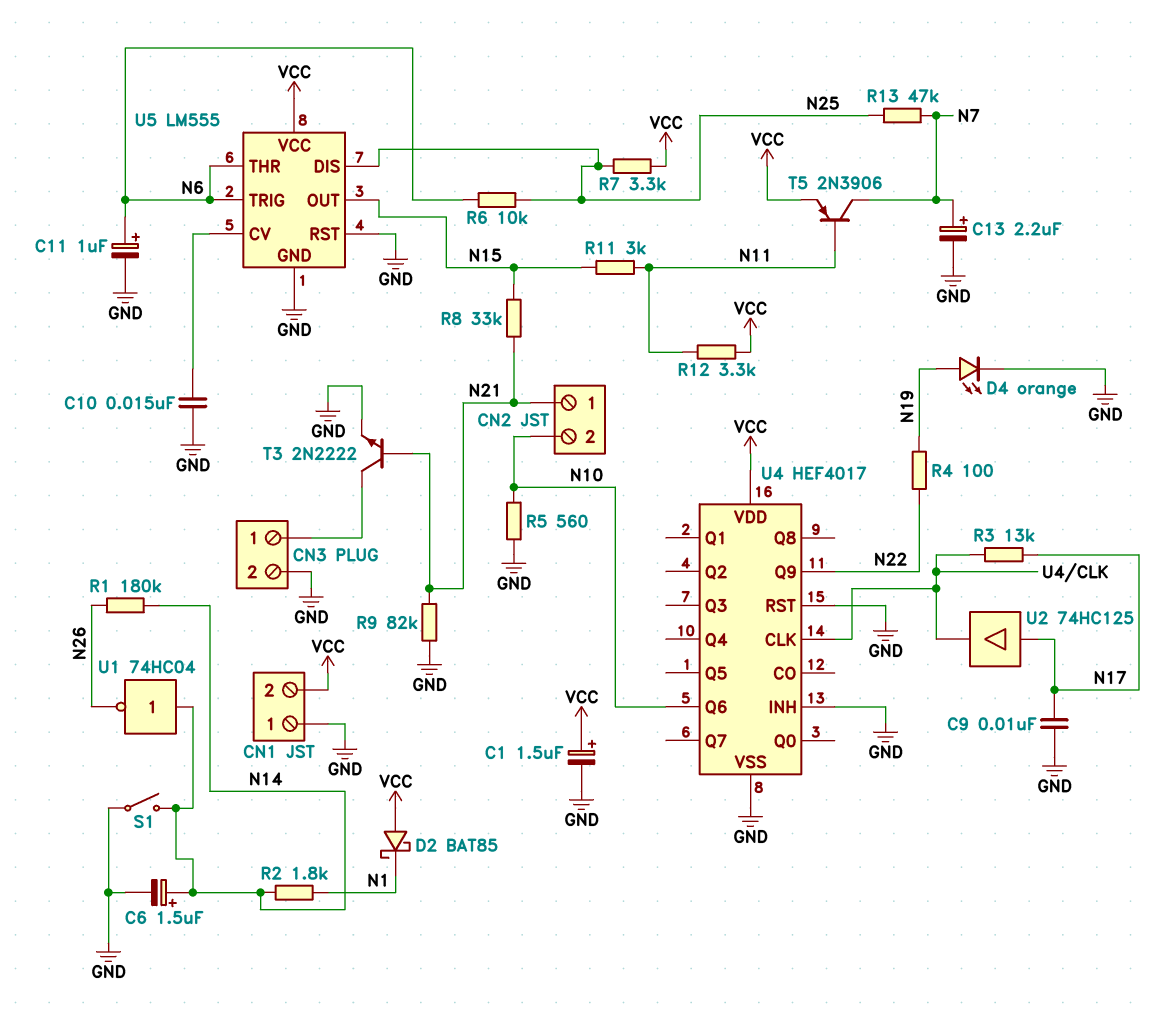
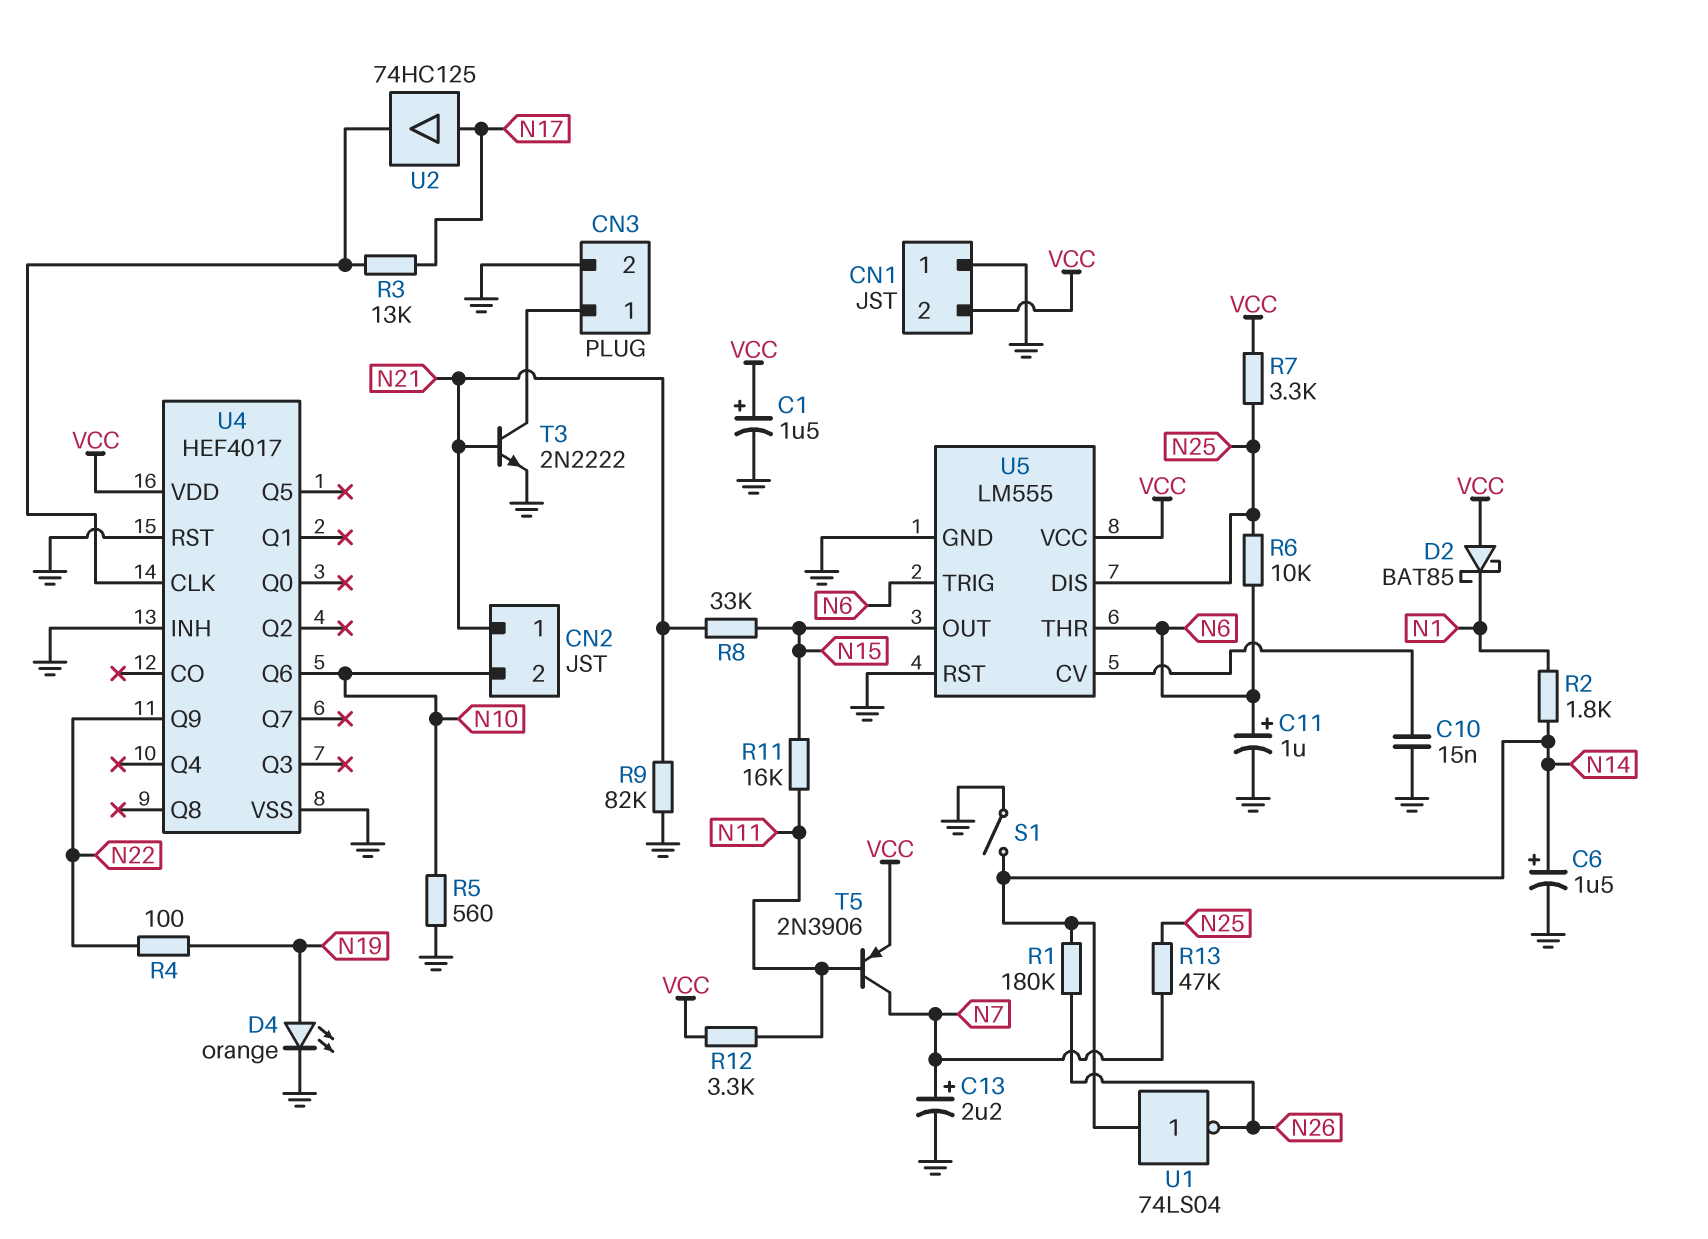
C9: 10nF (GND, N17) -> none
R11: 3k (N11, N15) -> 16k (N11, N15)
U1: NOT 74HC04 (in N14, out N26) -> NOT 74LS04 (in N14, out N26)

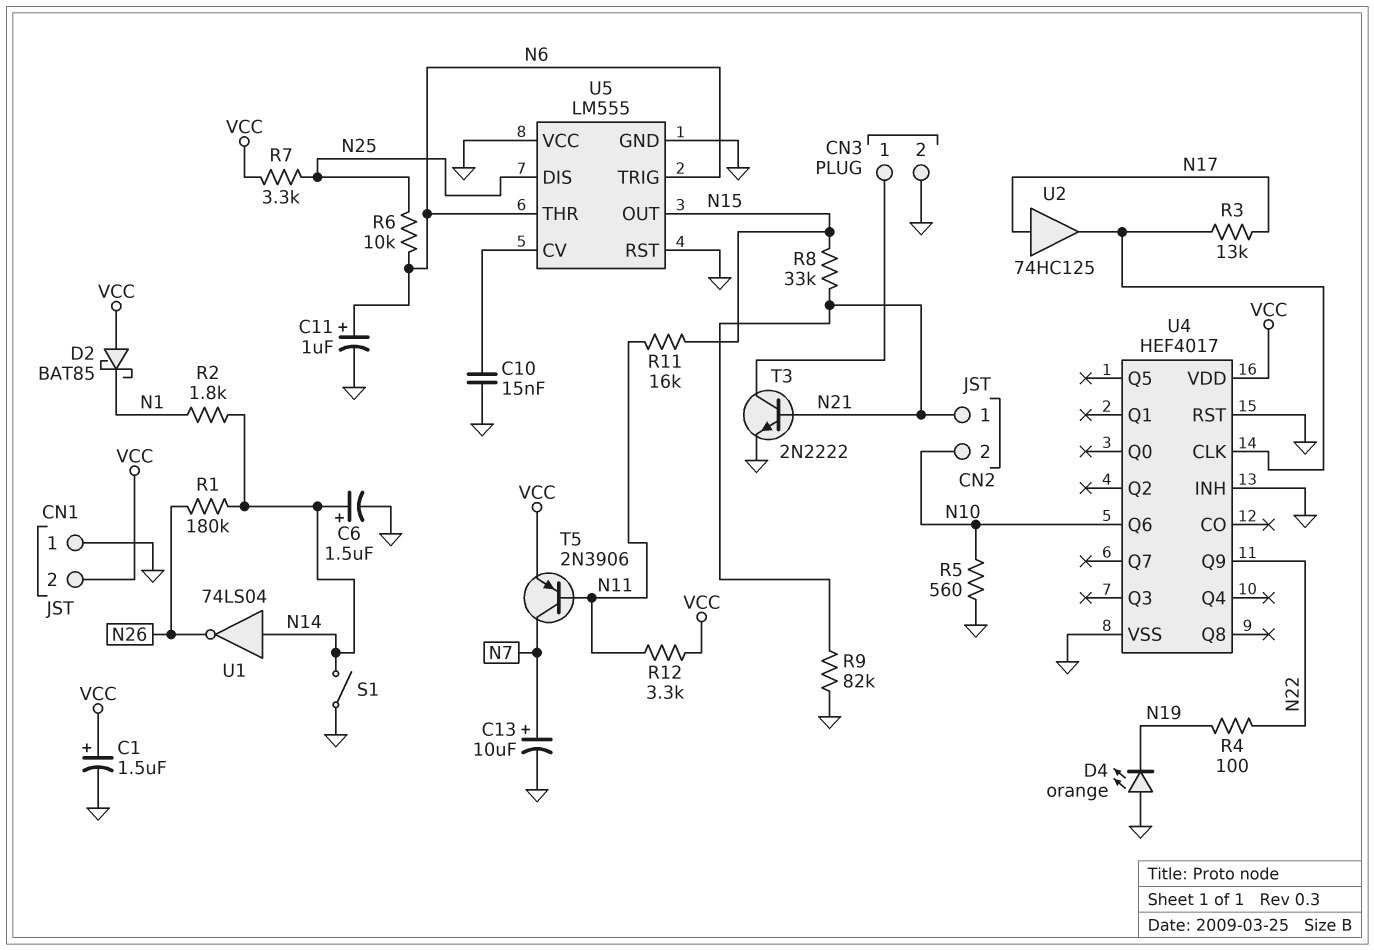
C13: 2.2uF (plus N7, minus GND) -> 10uF (plus N7, minus GND)
D4: LED orange (A N19, K GND) -> LED orange (A GND, K N19)
R13: 47k (N7, N25) -> none
U5 pin VCC: VCC -> GND

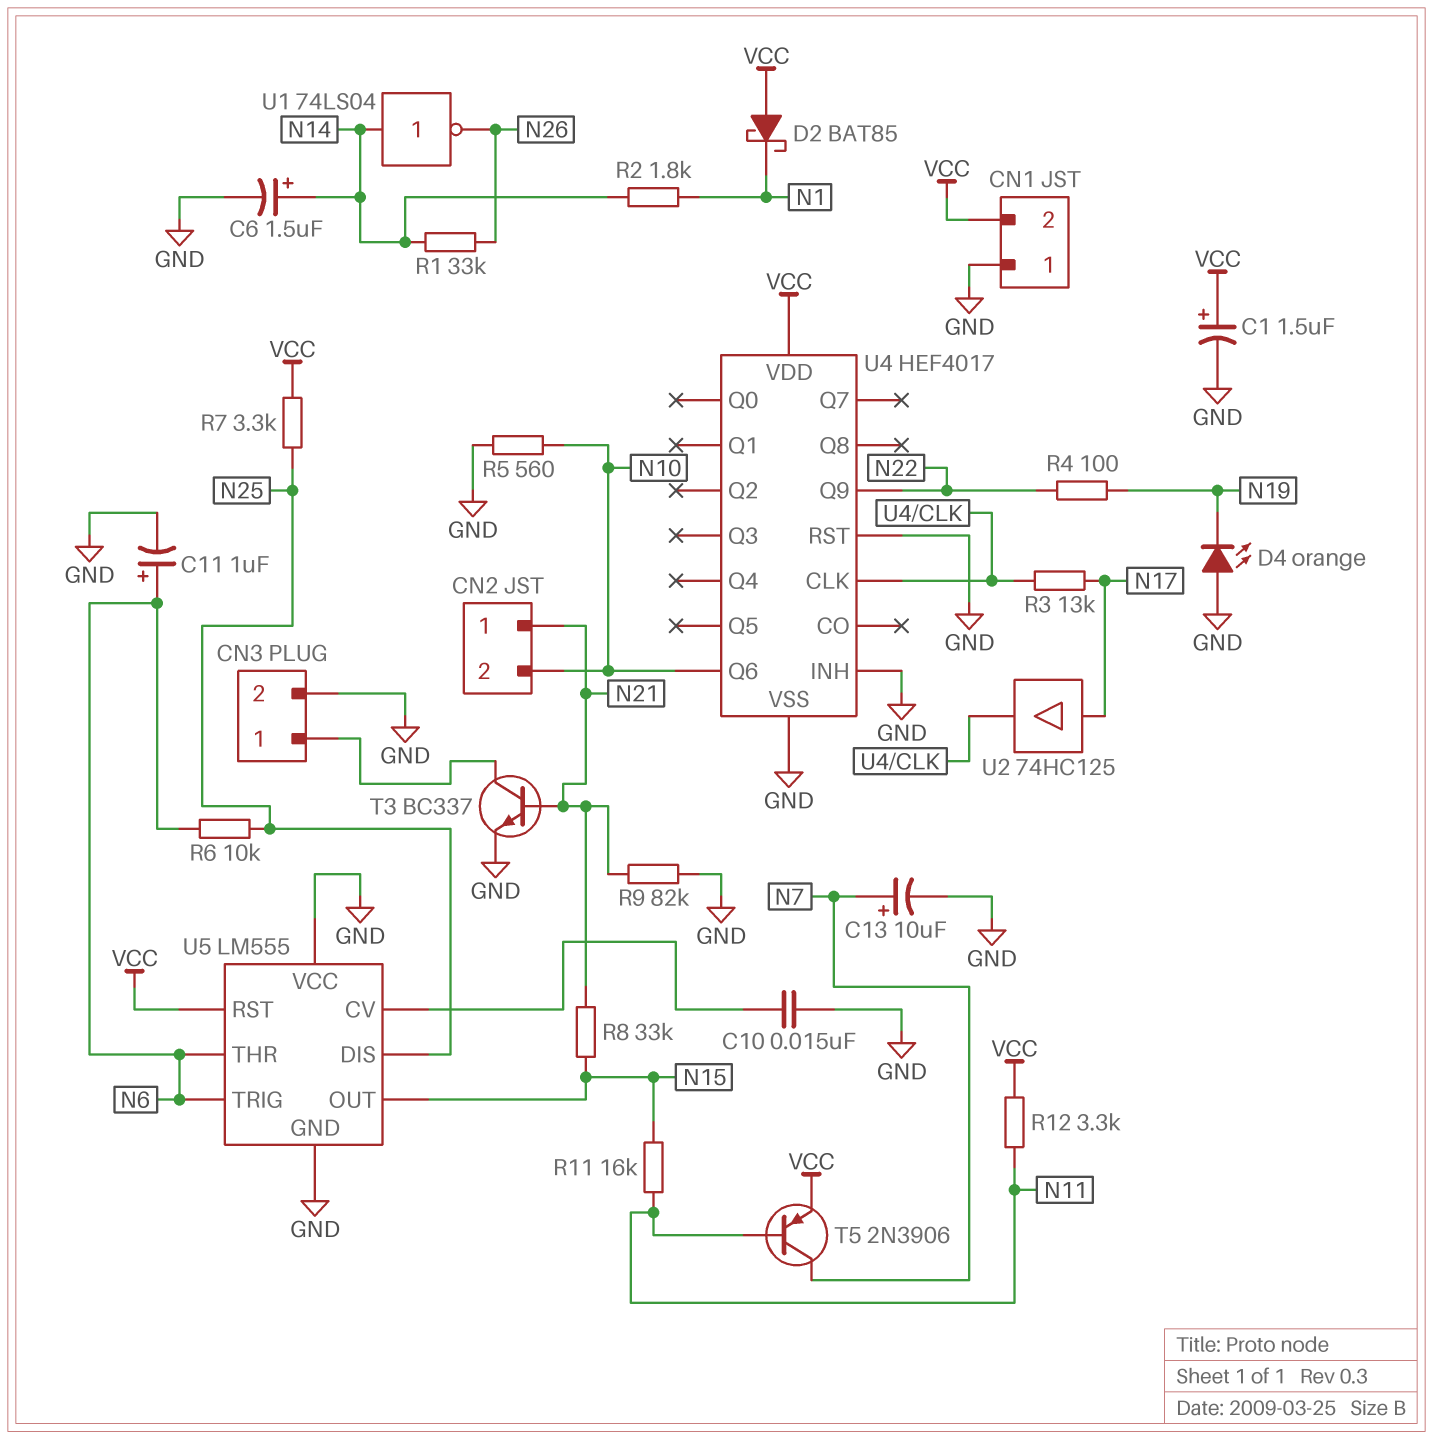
R1: 180k (N14, N26) -> 33k (N14, N26)
S1: switch (GND, N14) -> none
T3: NPN 2N2222 (B N21, C CN3/1, E GND) -> NPN BC337 (B N21, C CN3/1, E GND)
U5 pin RST: GND -> VCC

